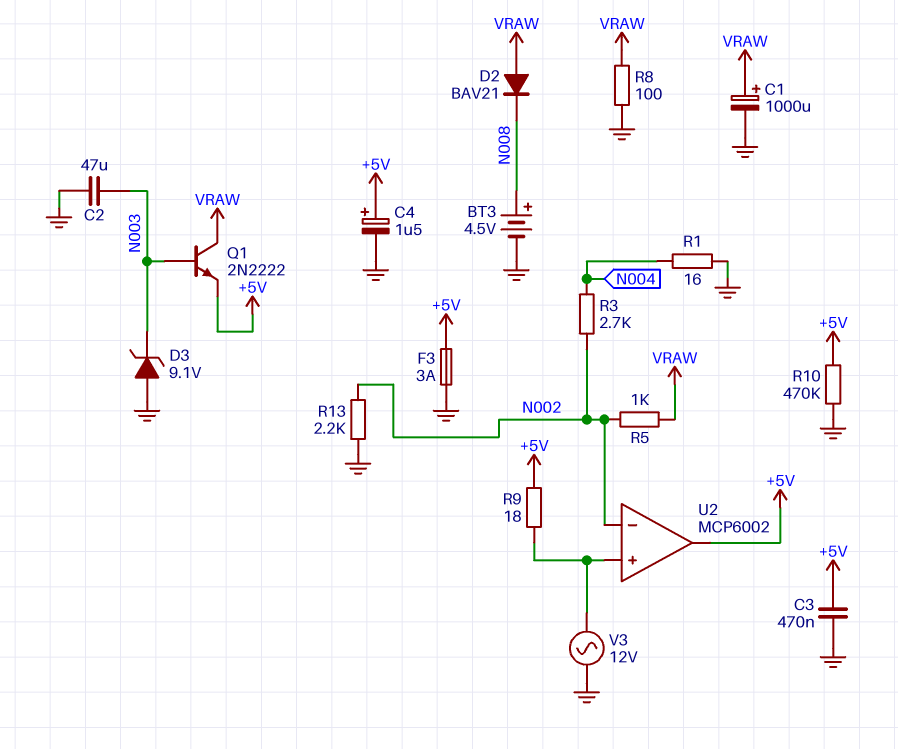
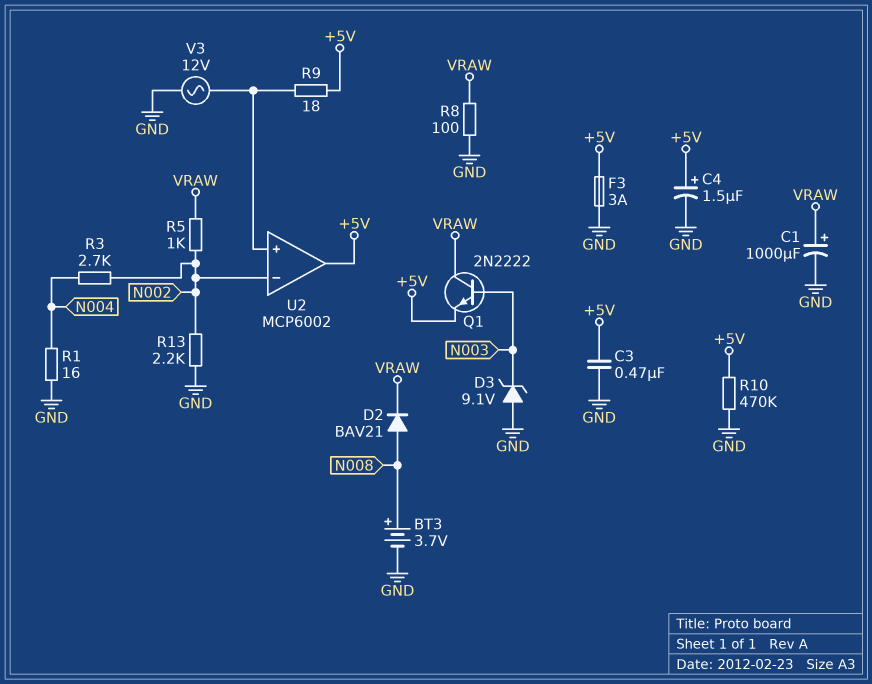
BT3: 4.5V (plus N008, minus GND) -> 3.7V (plus N008, minus GND)
C2: 47uF (GND, N003) -> none
D2: diode BAV21 (A VRAW, K N008) -> diode BAV21 (A N008, K VRAW)

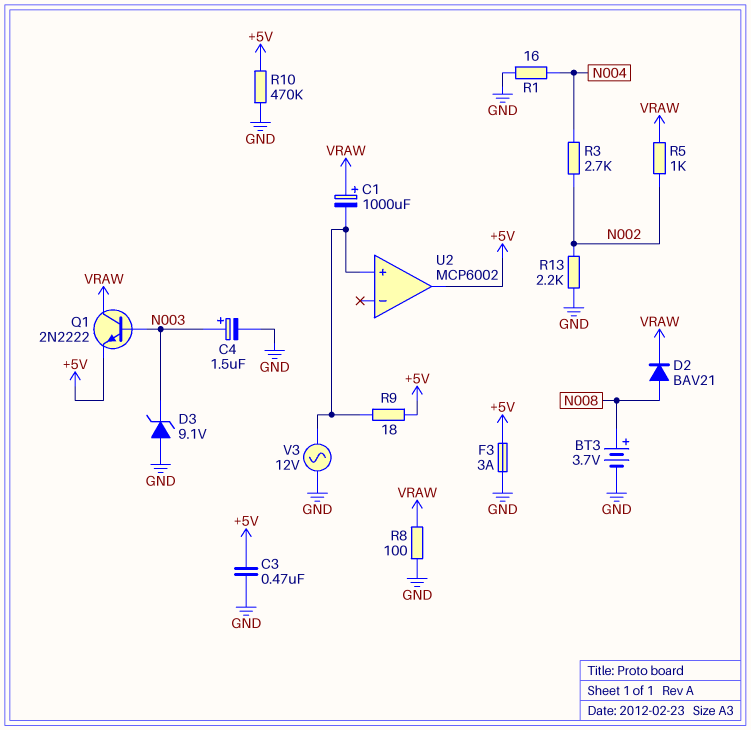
C1: 1000uF (plus VRAW, minus GND) -> 1000uF (plus VRAW, minus U2/in+)
C4: 1.5uF (plus +5V, minus GND) -> 1.5uF (plus N003, minus GND)
U2 pin in-: N002 -> none

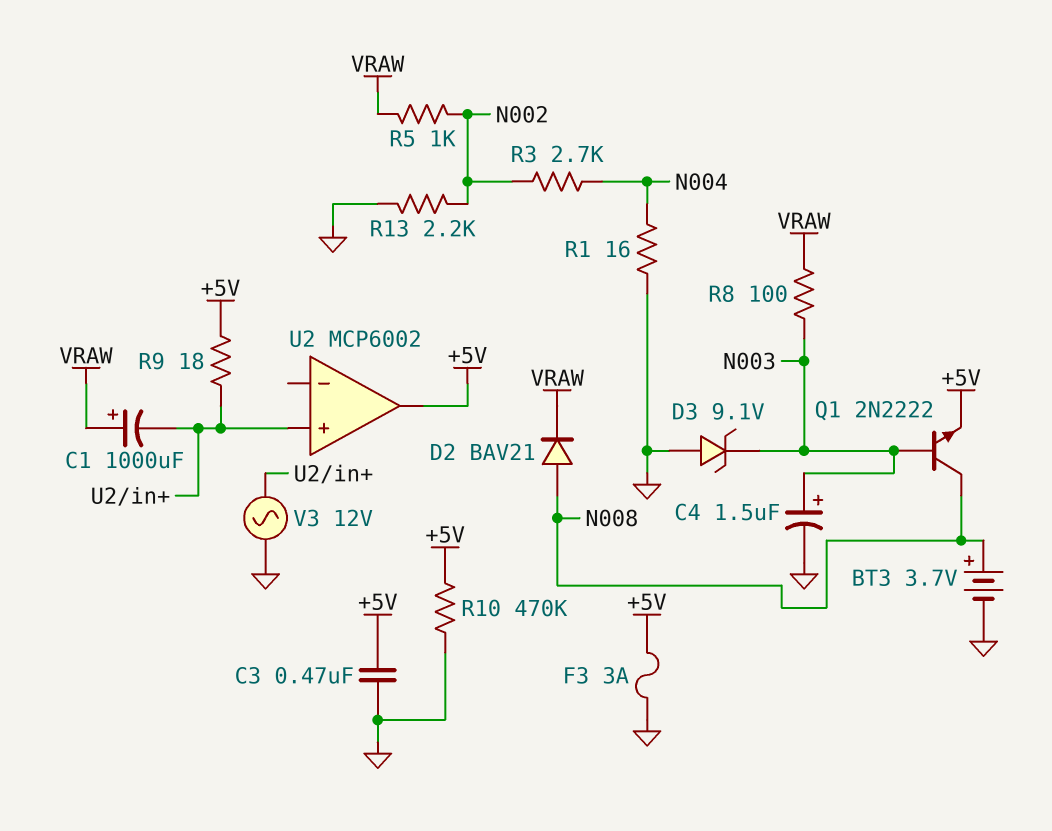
Q1: NPN 2N2222 (B N003, C VRAW, E +5V) -> NPN 2N2222 (B N003, C N008, E +5V)
R8: 100 (GND, VRAW) -> 100 (N003, VRAW)

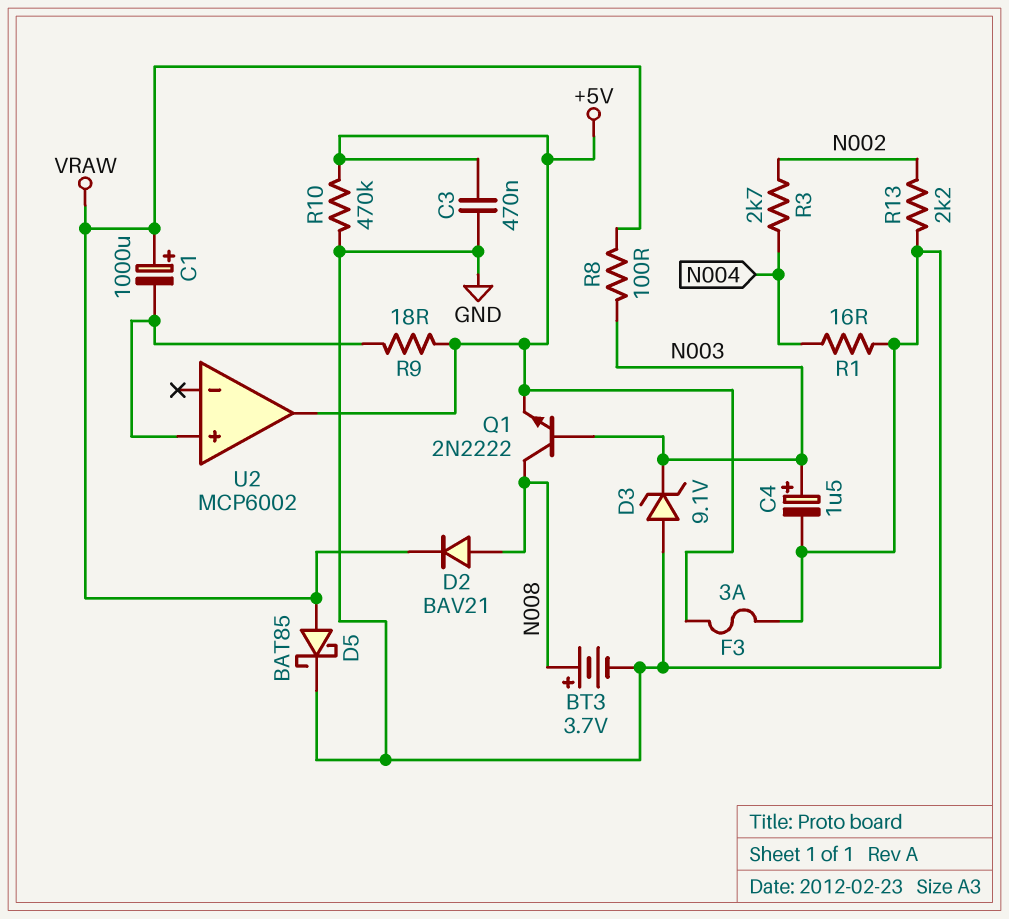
D5: none -> schottky BAT85 (A VRAW, K GND)
R5: 1k (N002, VRAW) -> none
V3: AC 12V (GND, U2/in+) -> none

